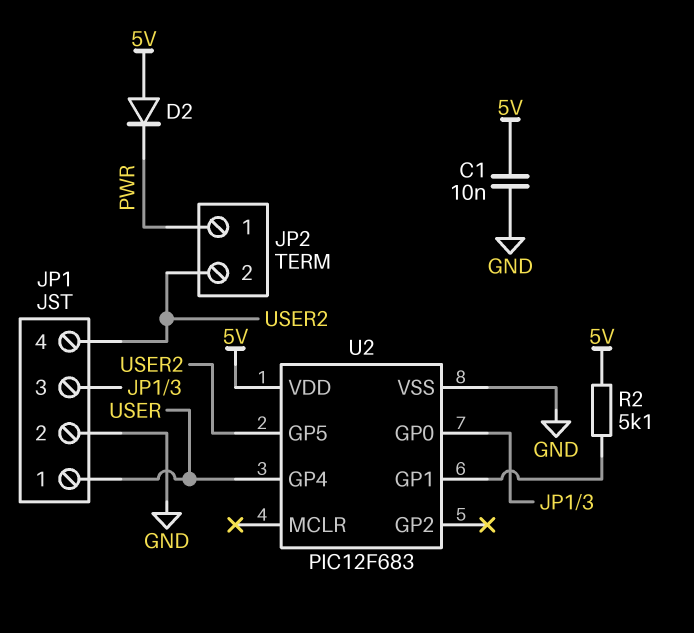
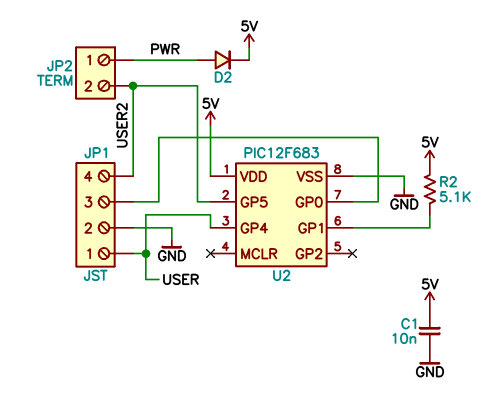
D2: diode (A 5V, K PWR) -> diode (A PWR, K 5V)

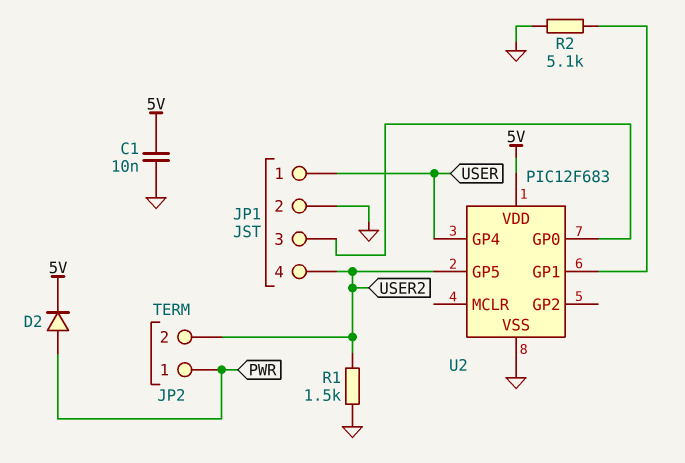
R1: none -> 1.5k (GND, USER2)
R2: 5.1k (5V, U2/GP1) -> 5.1k (GND, U2/GP1)

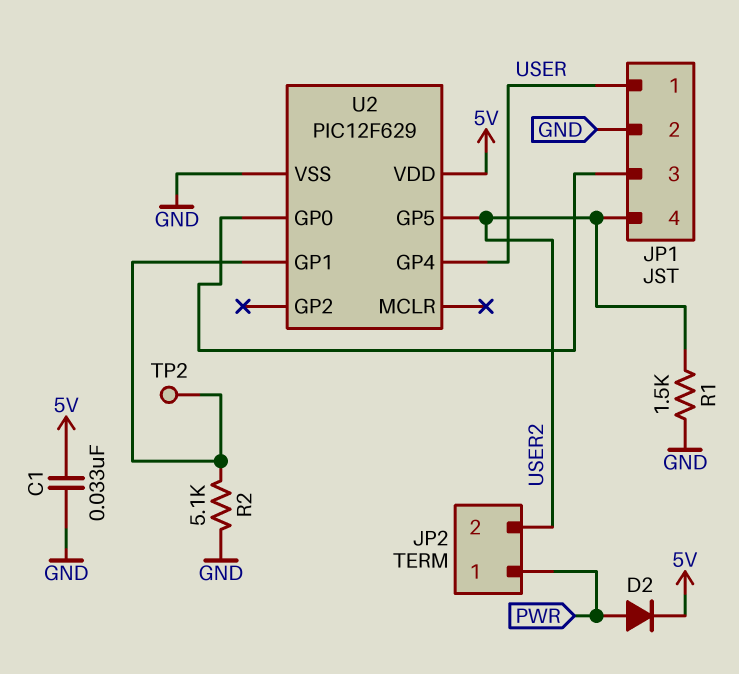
C1: 10nF (5V, GND) -> 33nF (5V, GND)
TP2: none -> test point (U2/GP1)
U2: PIC12F683 -> PIC12F629

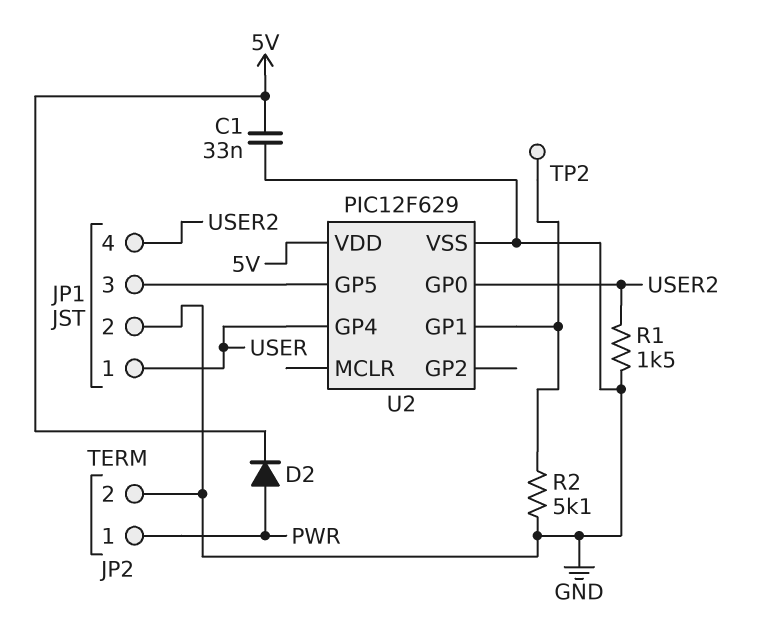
JP2 pin 2: USER2 -> GND
U2 pin GP0: JP1/3 -> USER2
U2 pin GP5: USER2 -> JP1/3

